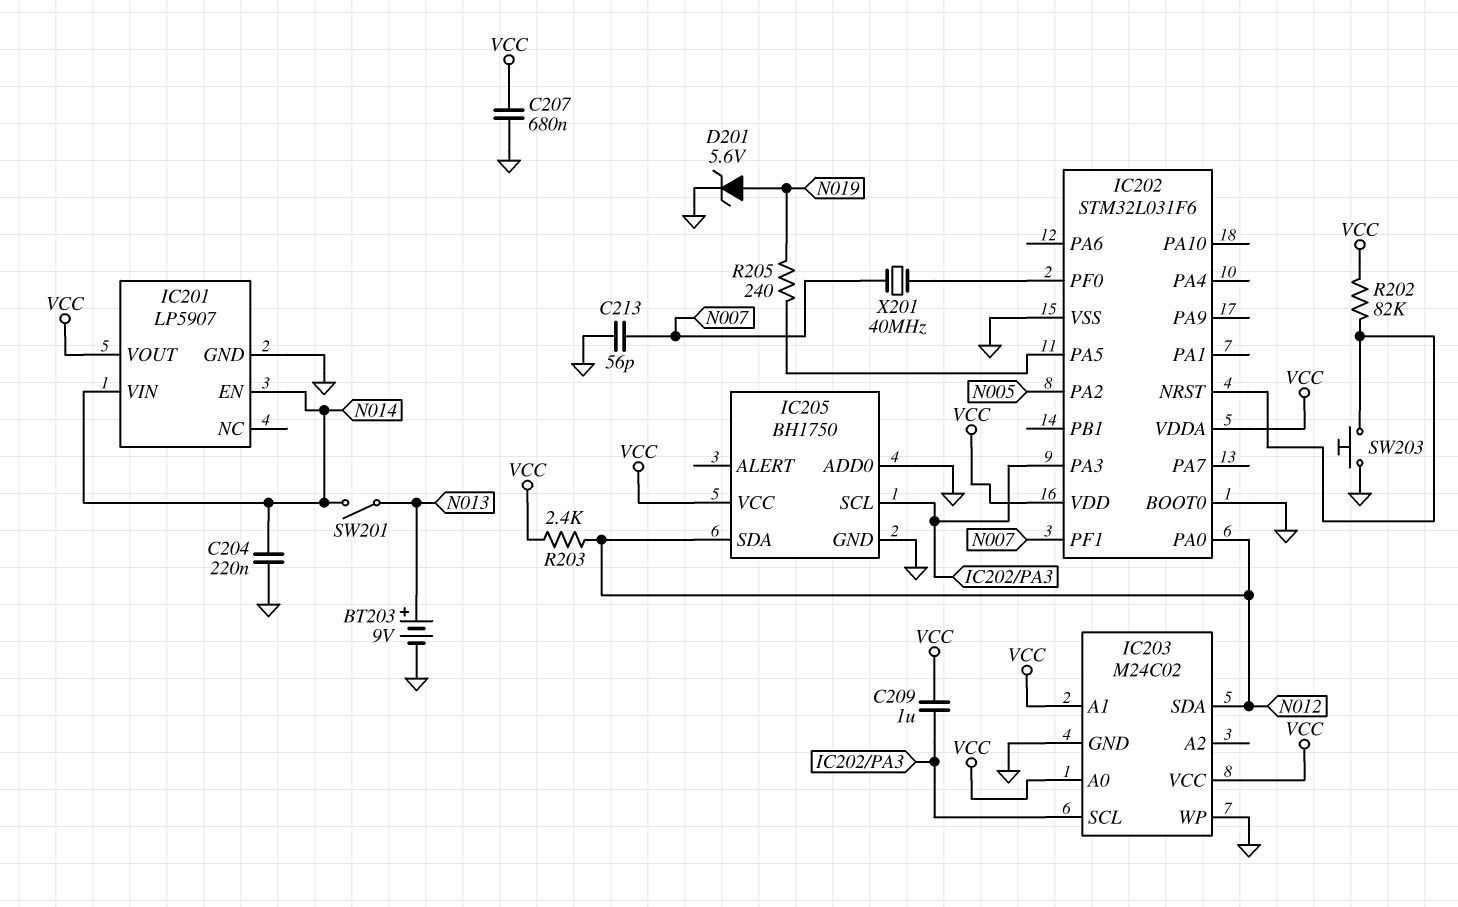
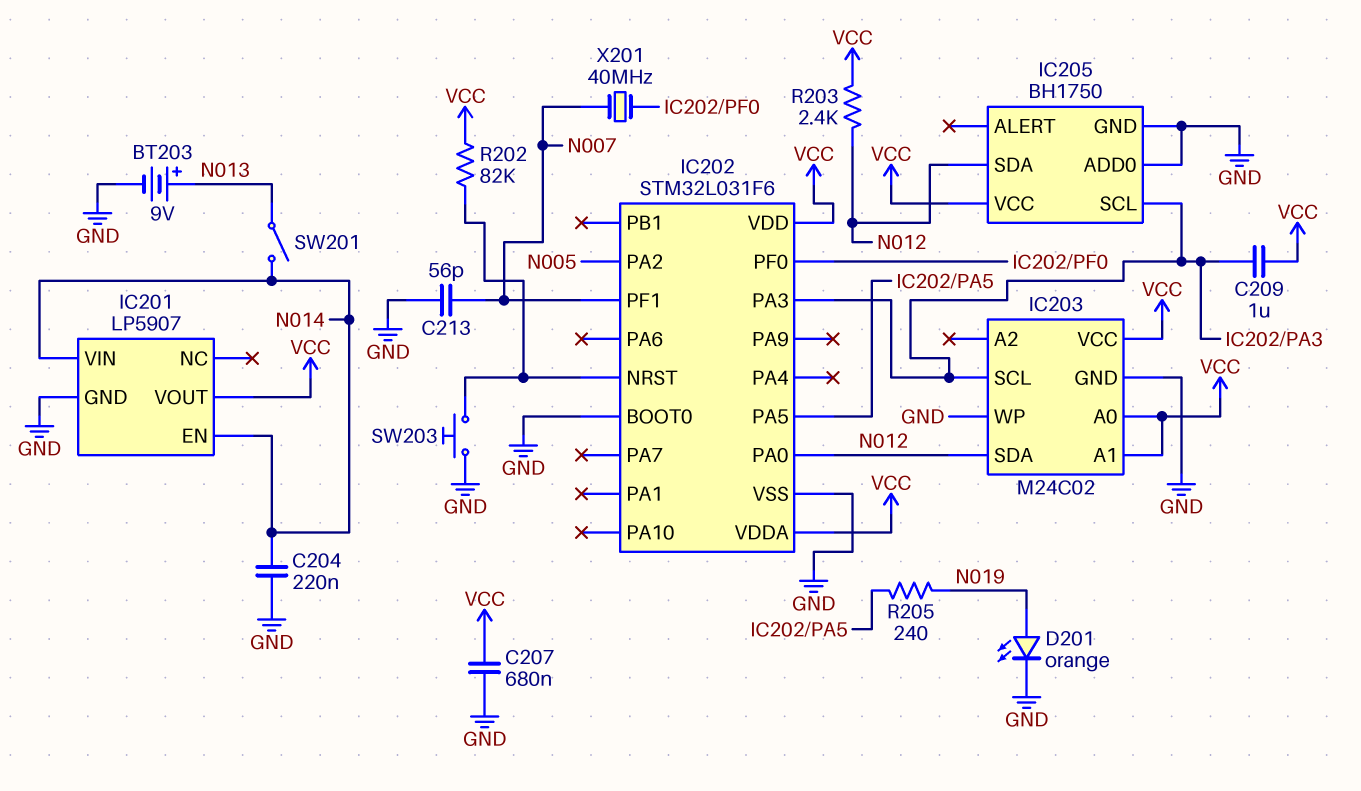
D201: zener 5.6V (A N019, K GND) -> LED orange (A N019, K GND)

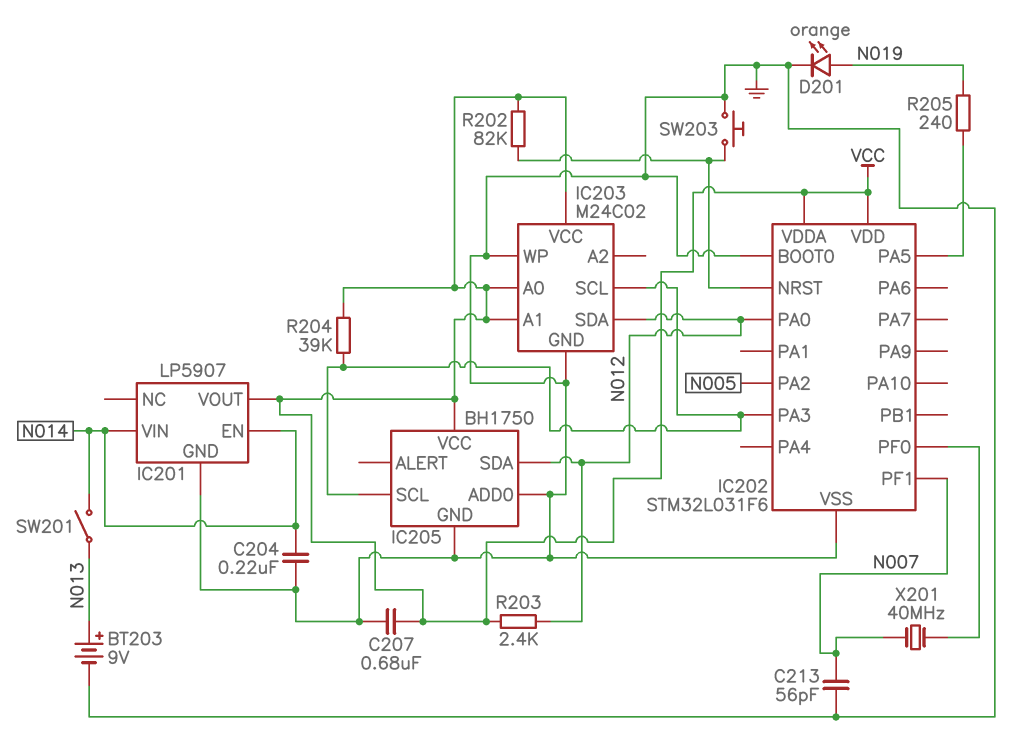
C209: 1uF (IC202/PA3, VCC) -> none
R204: none -> 39k (IC202/PA3, VCC)

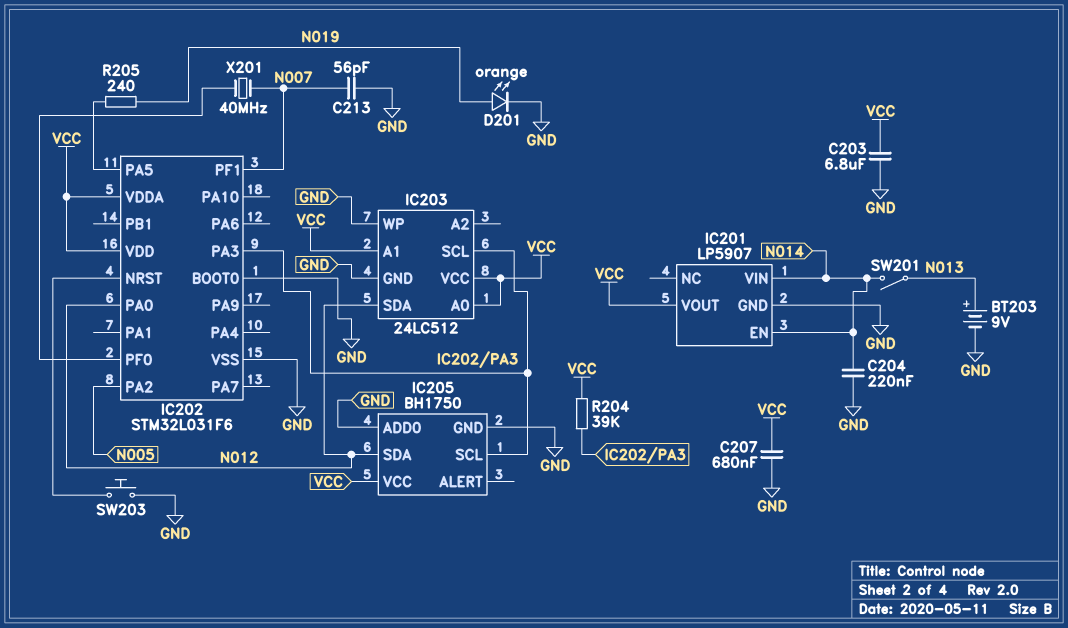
C203: none -> 6.8uF (GND, VCC)
IC203: M24C02 -> 24LC512
R202: 82k (IC202/NRST, VCC) -> none
R203: 2.4k (N012, VCC) -> none

